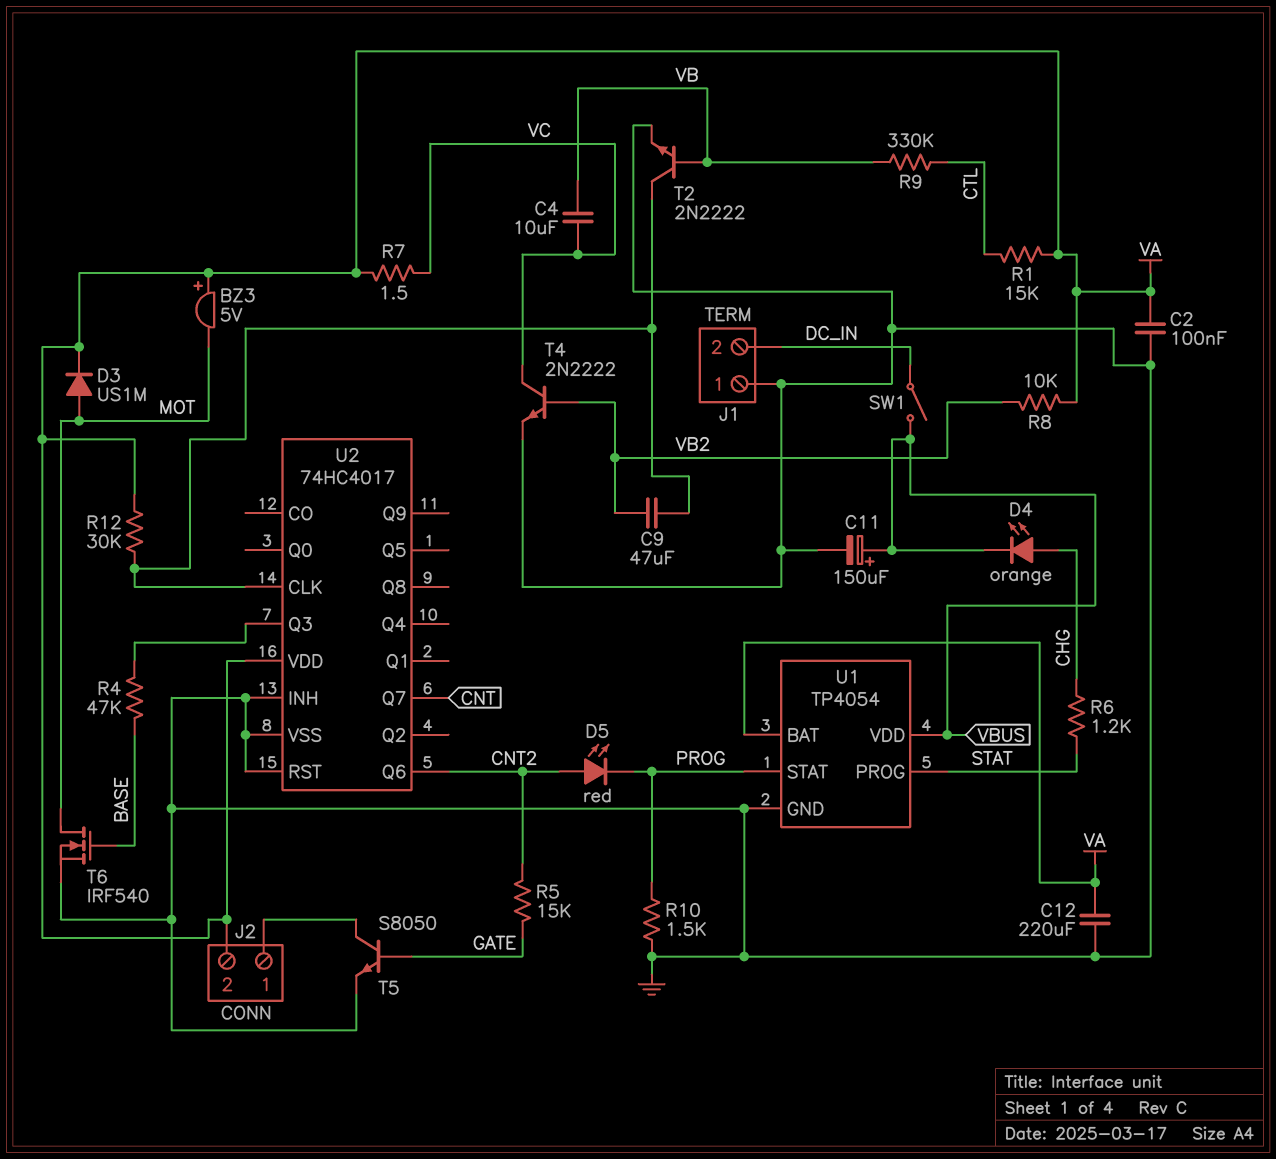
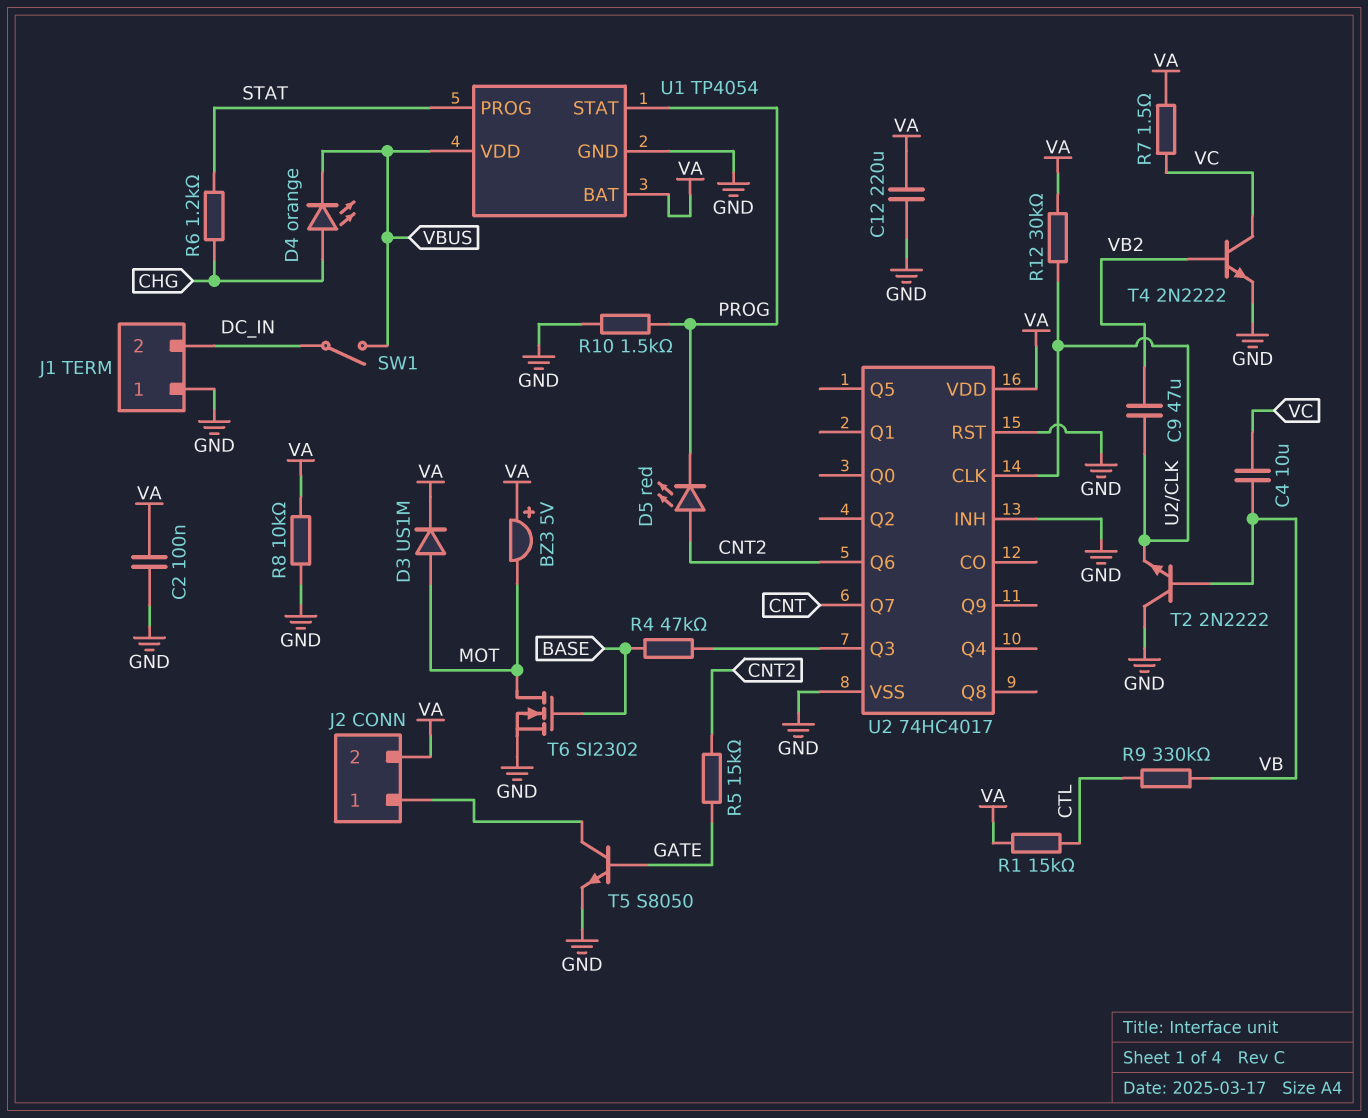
C11: 150uF (plus VBUS, minus GND) -> none
R8: 10k (VA, VB2) -> 10k (GND, VA)
T2: NPN 2N2222 (B VB, C U2/CLK, E GND) -> NPN 2N2222 (B VB, C GND, E U2/CLK)
T6: NMOS IRF540 (G BASE, D MOT, S GND) -> NMOS SI2302 (G BASE, D MOT, S GND)

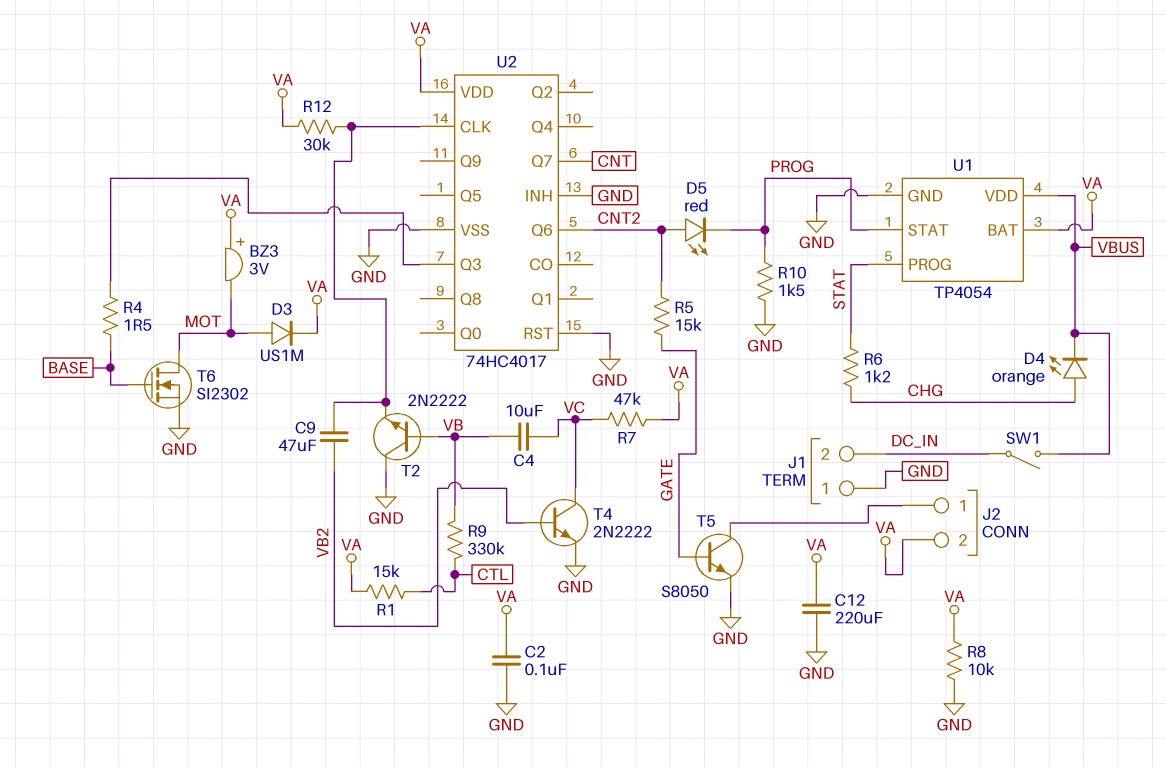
BZ3: buzzer 5V (plus VA, minus MOT) -> buzzer 3V (plus VA, minus MOT)
R4: 47k (BASE, U2/Q3) -> 1.5 (BASE, U2/Q3)
R7: 1.5 (VA, VC) -> 47k (VA, VC)

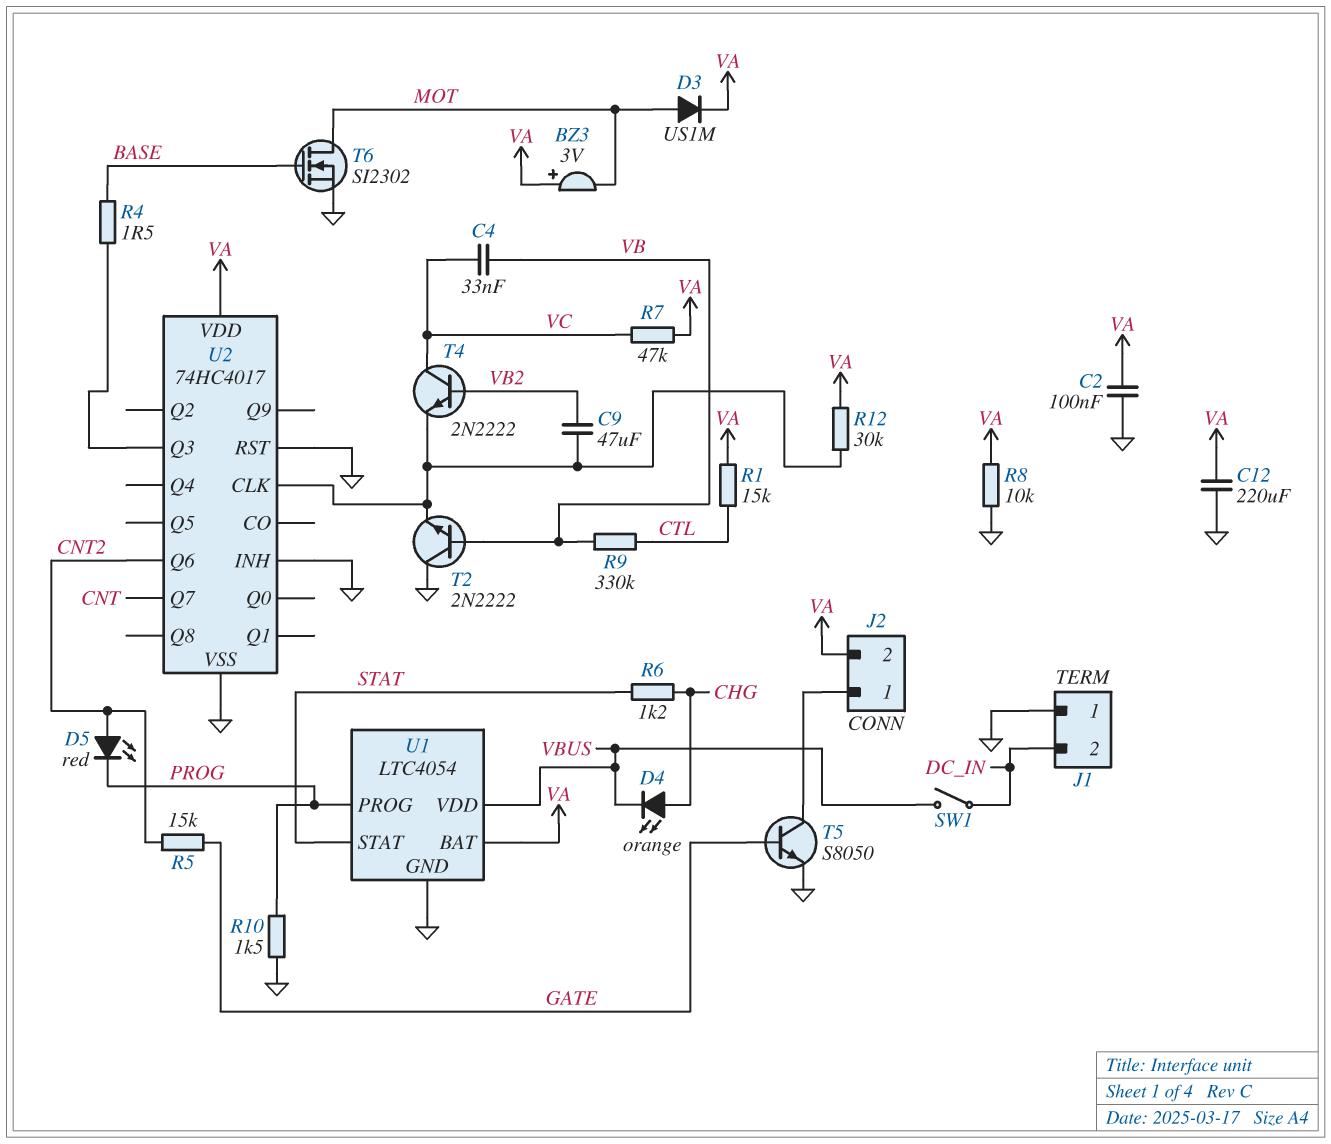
C4: 10uF (VB, VC) -> 33nF (VB, VC)
T4: NPN 2N2222 (B VB2, C VC, E GND) -> NPN 2N2222 (B VB2, C VC, E U2/CLK)
U1: TP4054 -> LTC4054
U1 pin PROG: STAT -> PROG
U1 pin STAT: PROG -> STAT

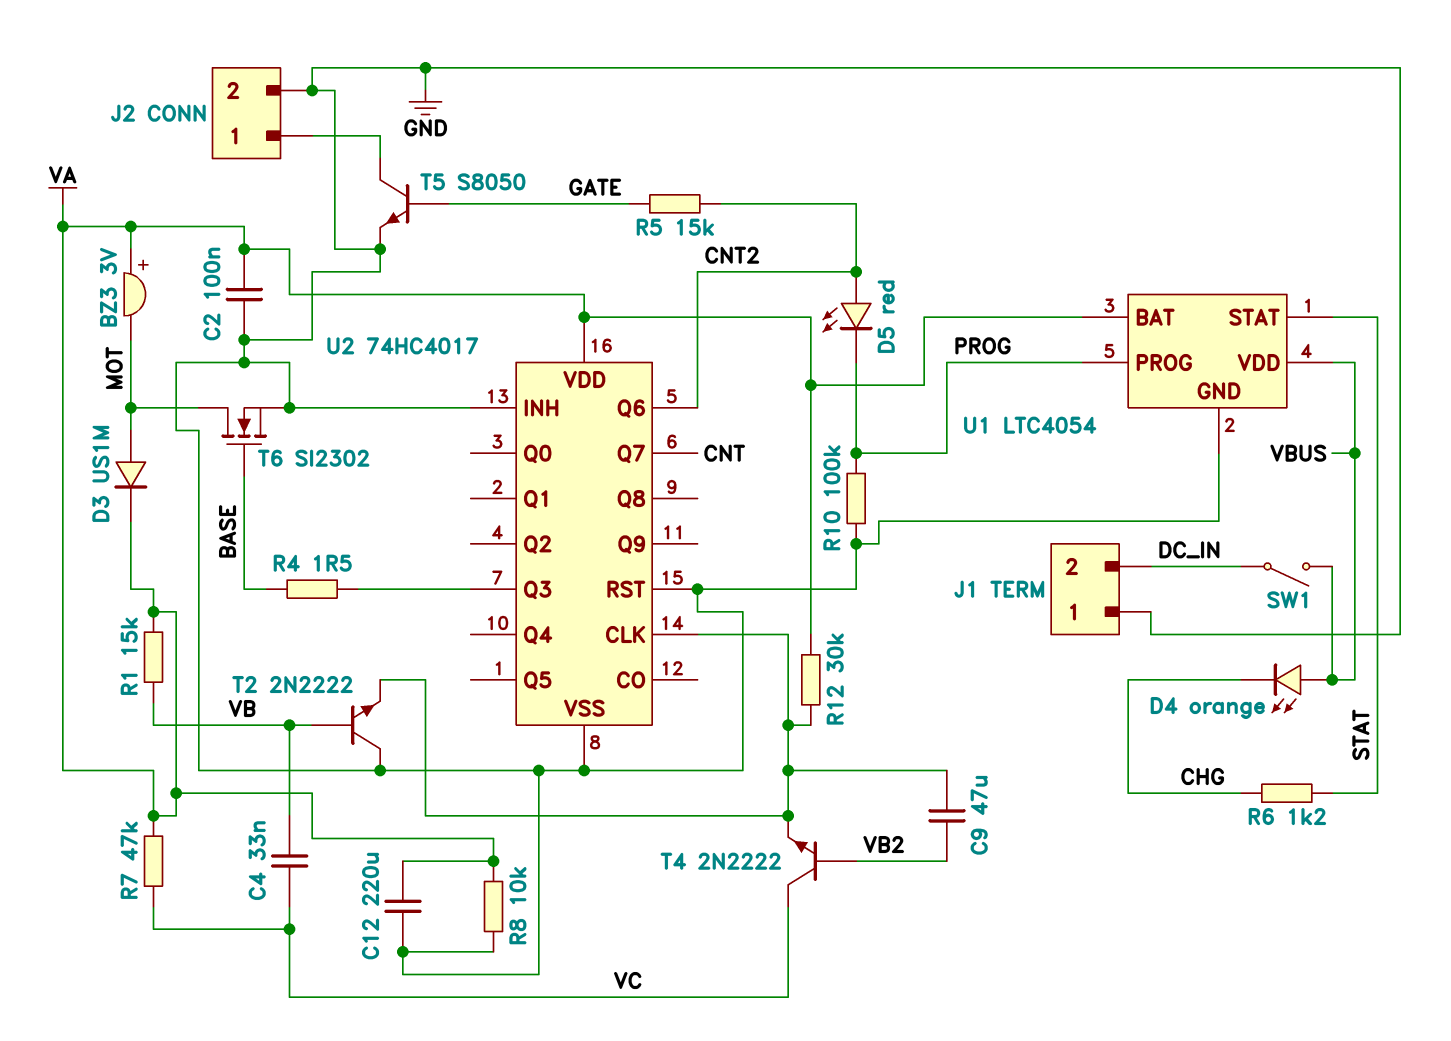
D4: LED orange (A CHG, K VBUS) -> LED orange (A VBUS, K CHG)
J2 pin 2: VA -> GND
R1: 15k (CTL, VA) -> 15k (VA, VB)
R9: 330k (CTL, VB) -> none
R10: 1.5k (GND, PROG) -> 100k (GND, PROG)

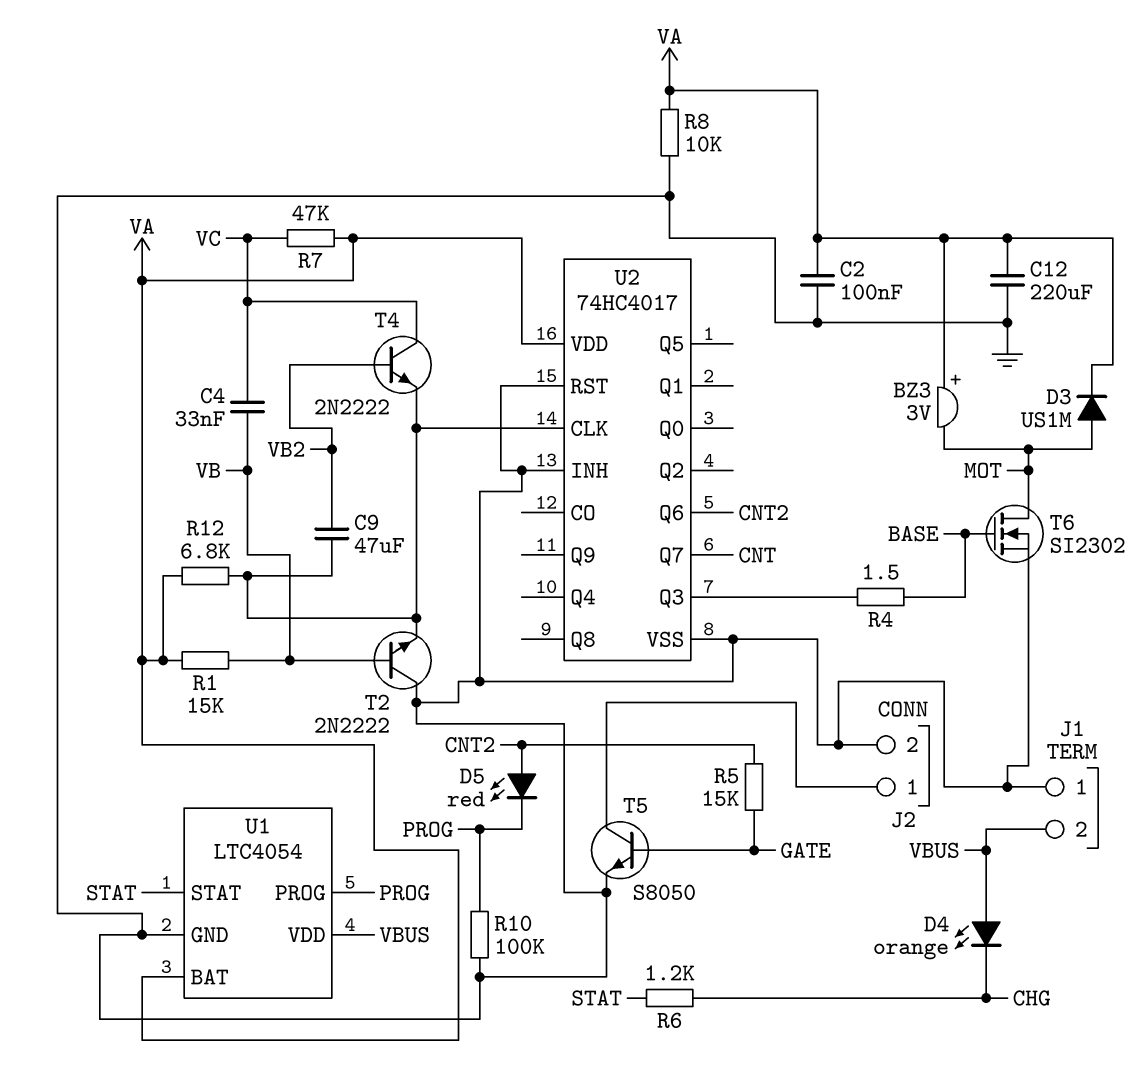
J1 pin 2: DC_IN -> VBUS
R12: 30k (U2/CLK, VA) -> 6.8k (U2/CLK, VA)
SW1: switch (DC_IN, VBUS) -> none

